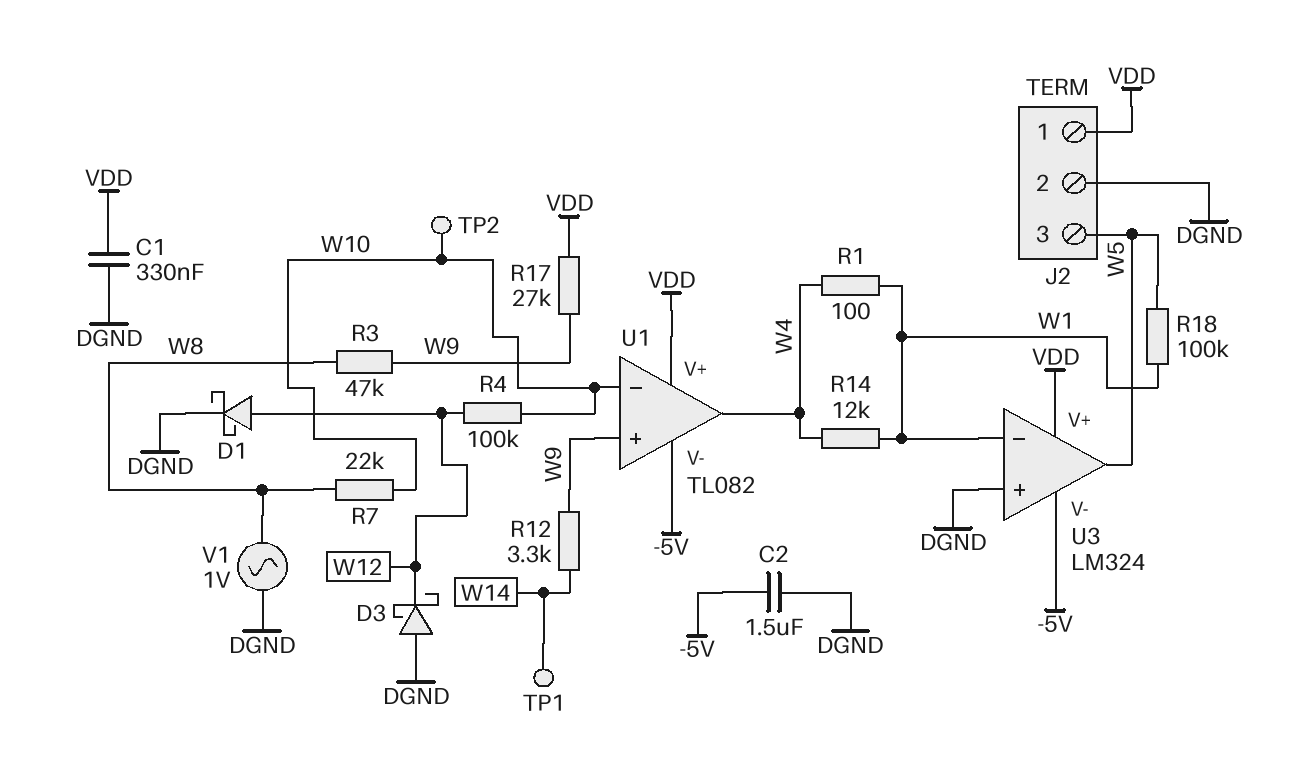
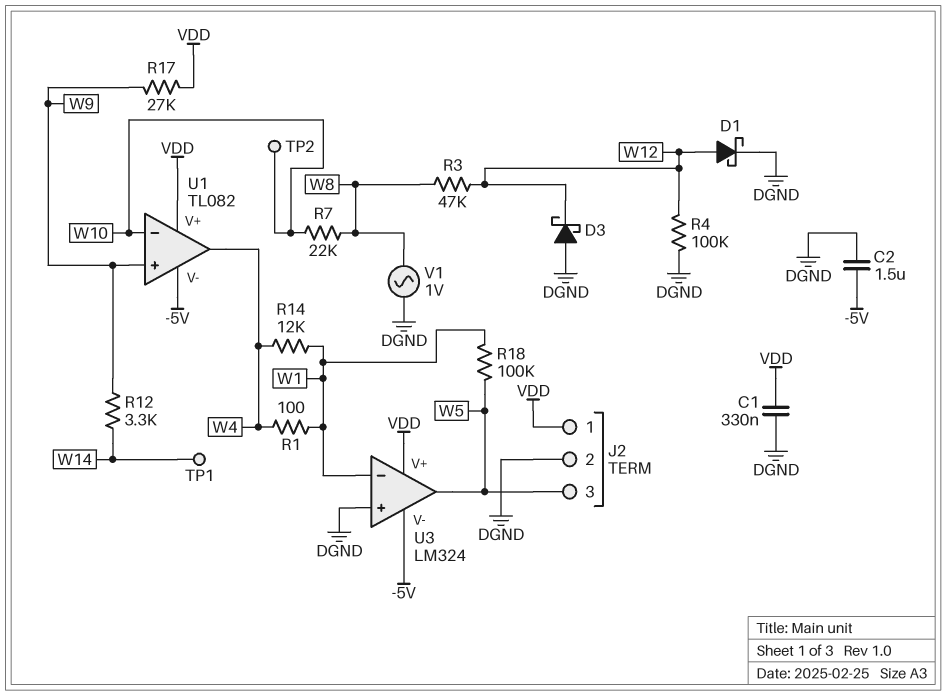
R3: 47k (W8, W9) -> 47k (W8, W12)
R4: 100k (W10, W12) -> 100k (DGND, W12)

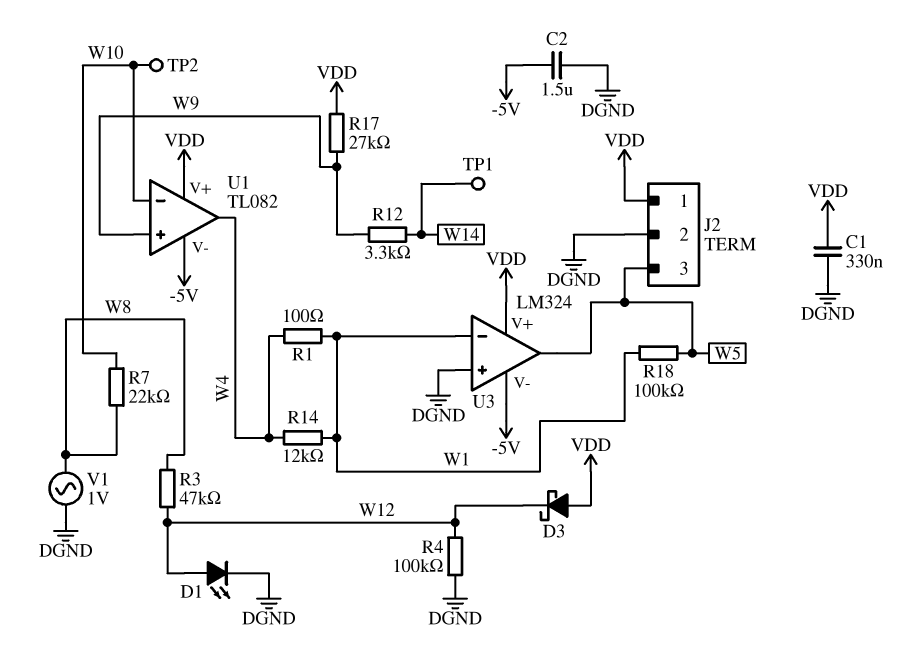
D1: schottky (A W12, K DGND) -> LED (A W12, K DGND)
D3: schottky (A DGND, K W12) -> schottky (A VDD, K W12)

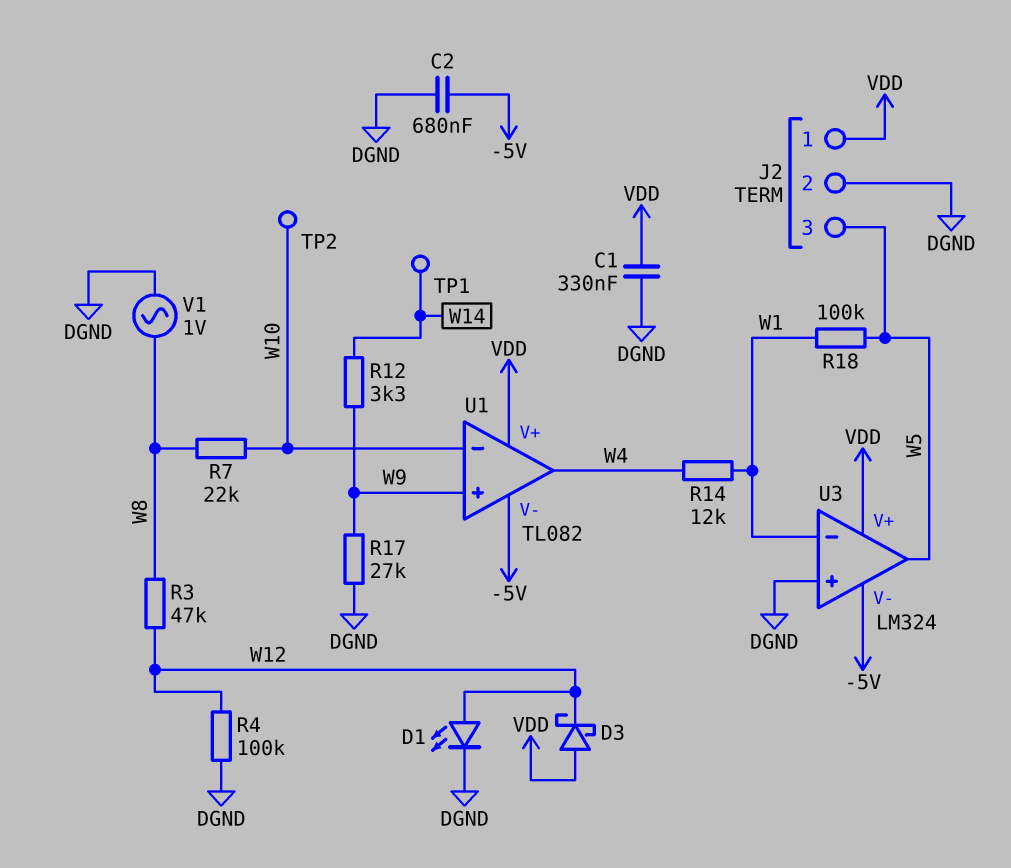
C2: 1.5uF (-5V, DGND) -> 680nF (-5V, DGND)
R1: 100 (W1, W4) -> none
R17: 27k (VDD, W9) -> 27k (DGND, W9)

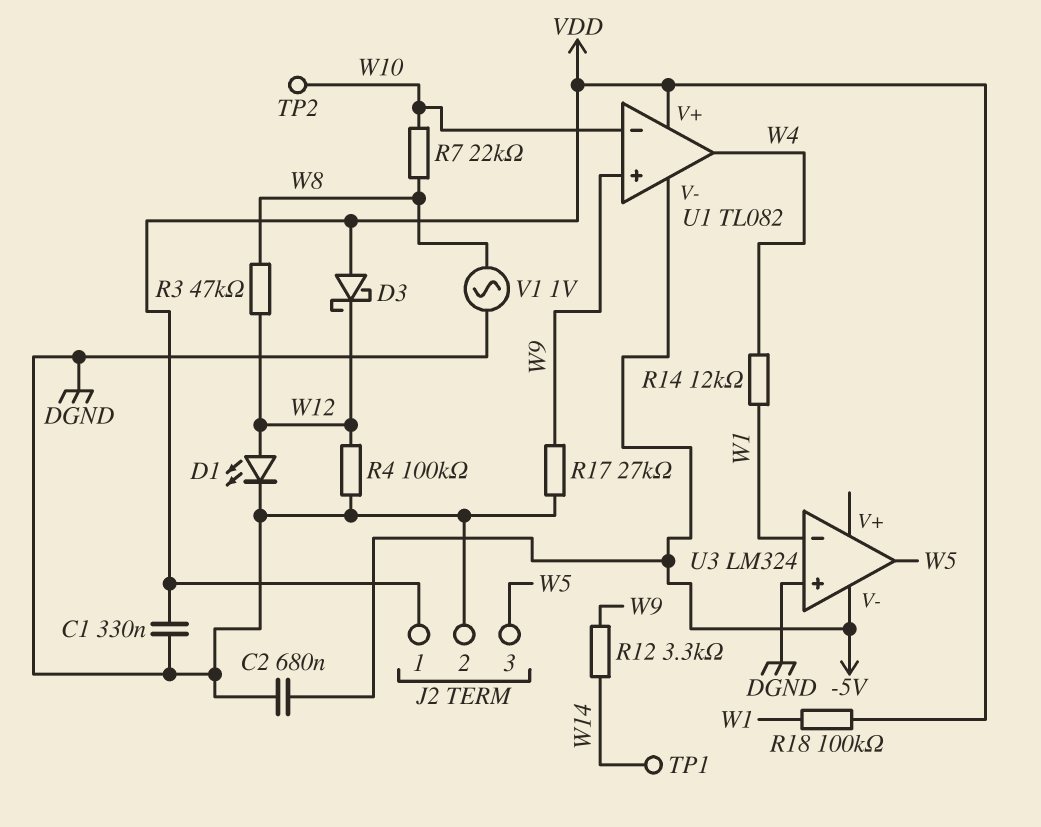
R18: 100k (W1, W5) -> 100k (VDD, W1)
U3 pin V+: VDD -> none

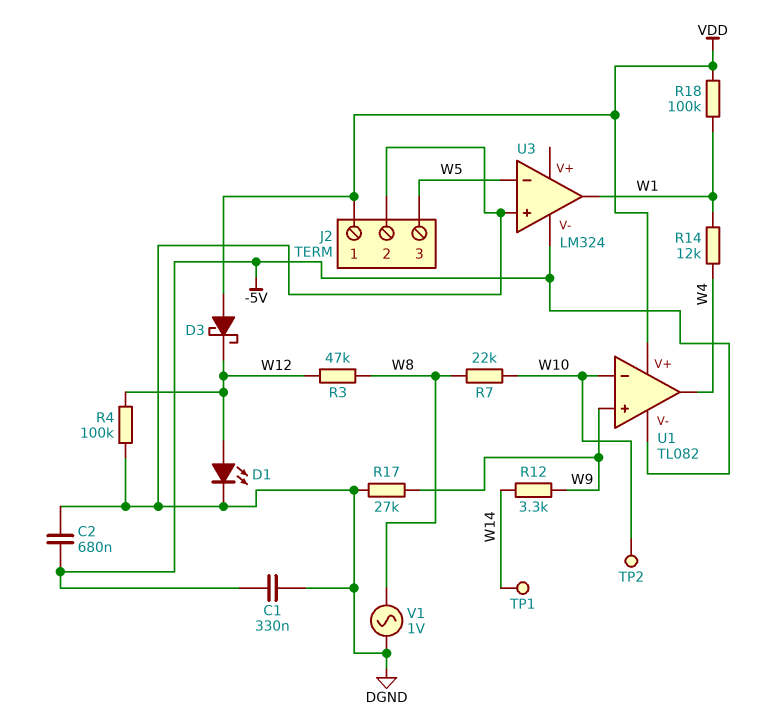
C1: 330nF (DGND, VDD) -> 330nF (-5V, DGND)
U3 pin in-: W1 -> W5
U3 pin out: W5 -> W1

